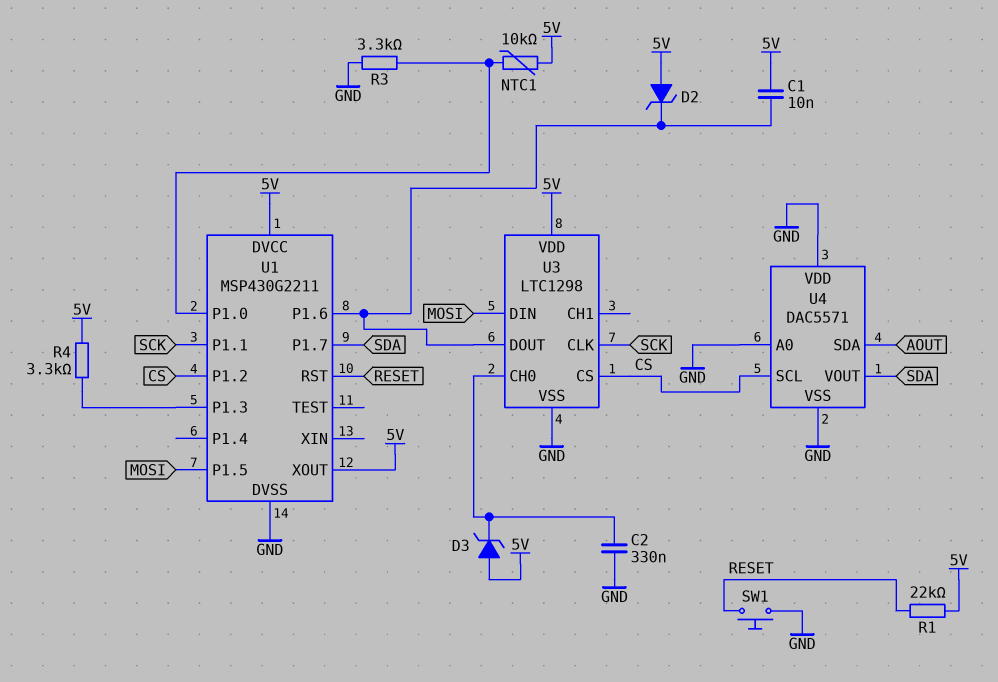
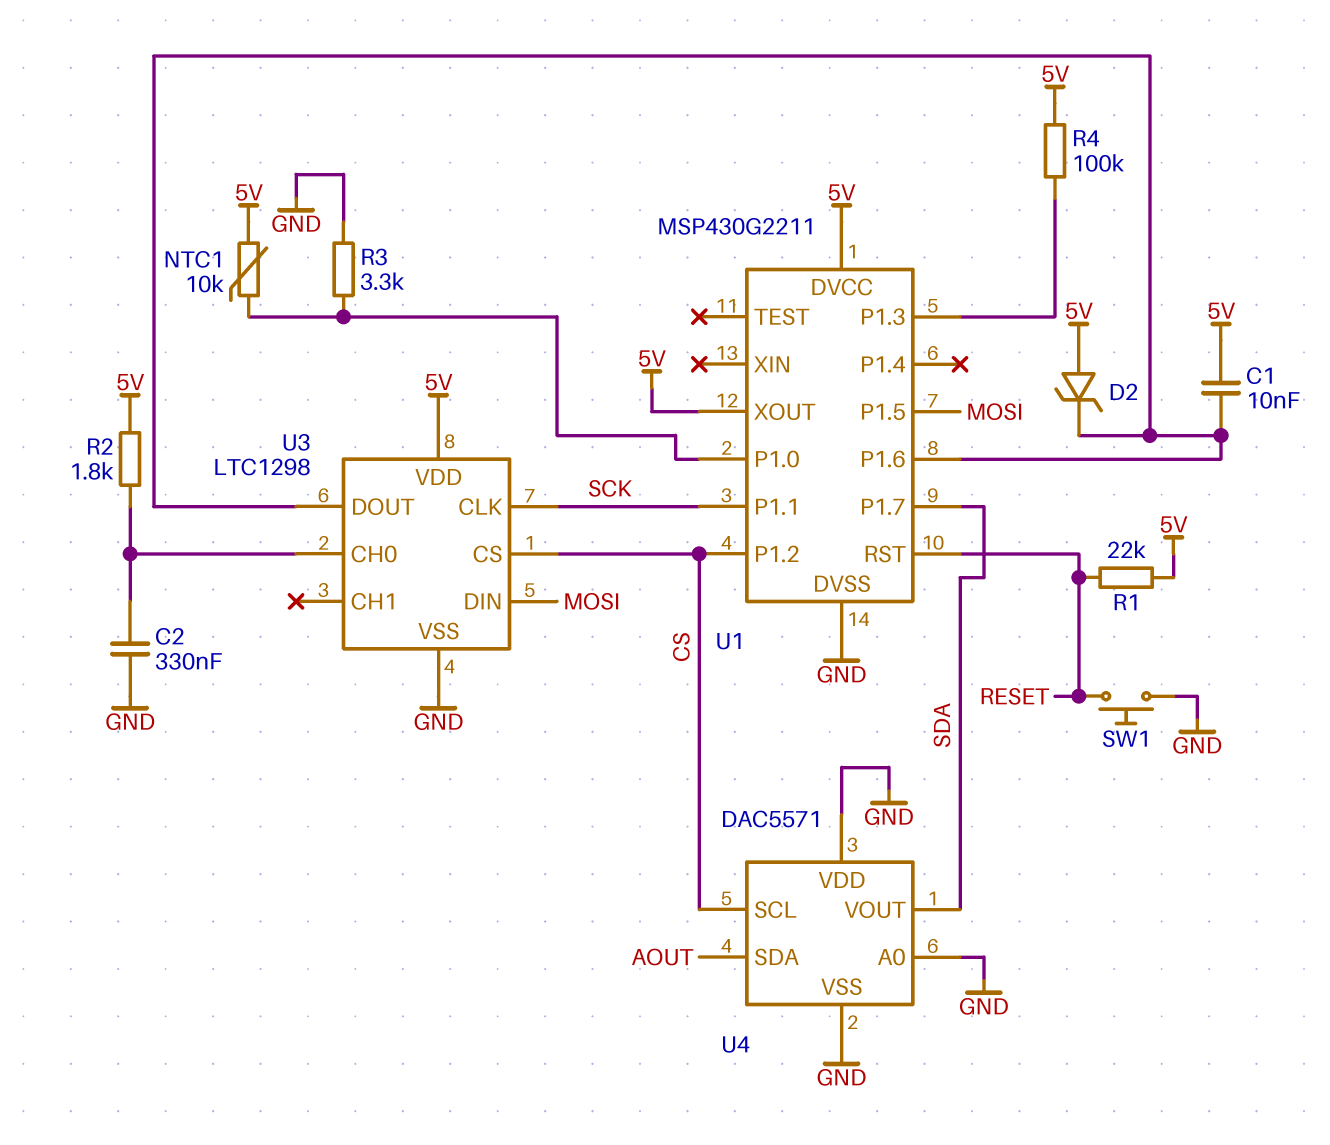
D3: zener (A 5V, K U3/CH0) -> none
R2: none -> 1.8k (5V, U3/CH0)
R4: 3.3k (5V, U1/P1.3) -> 100k (5V, U1/P1.3)

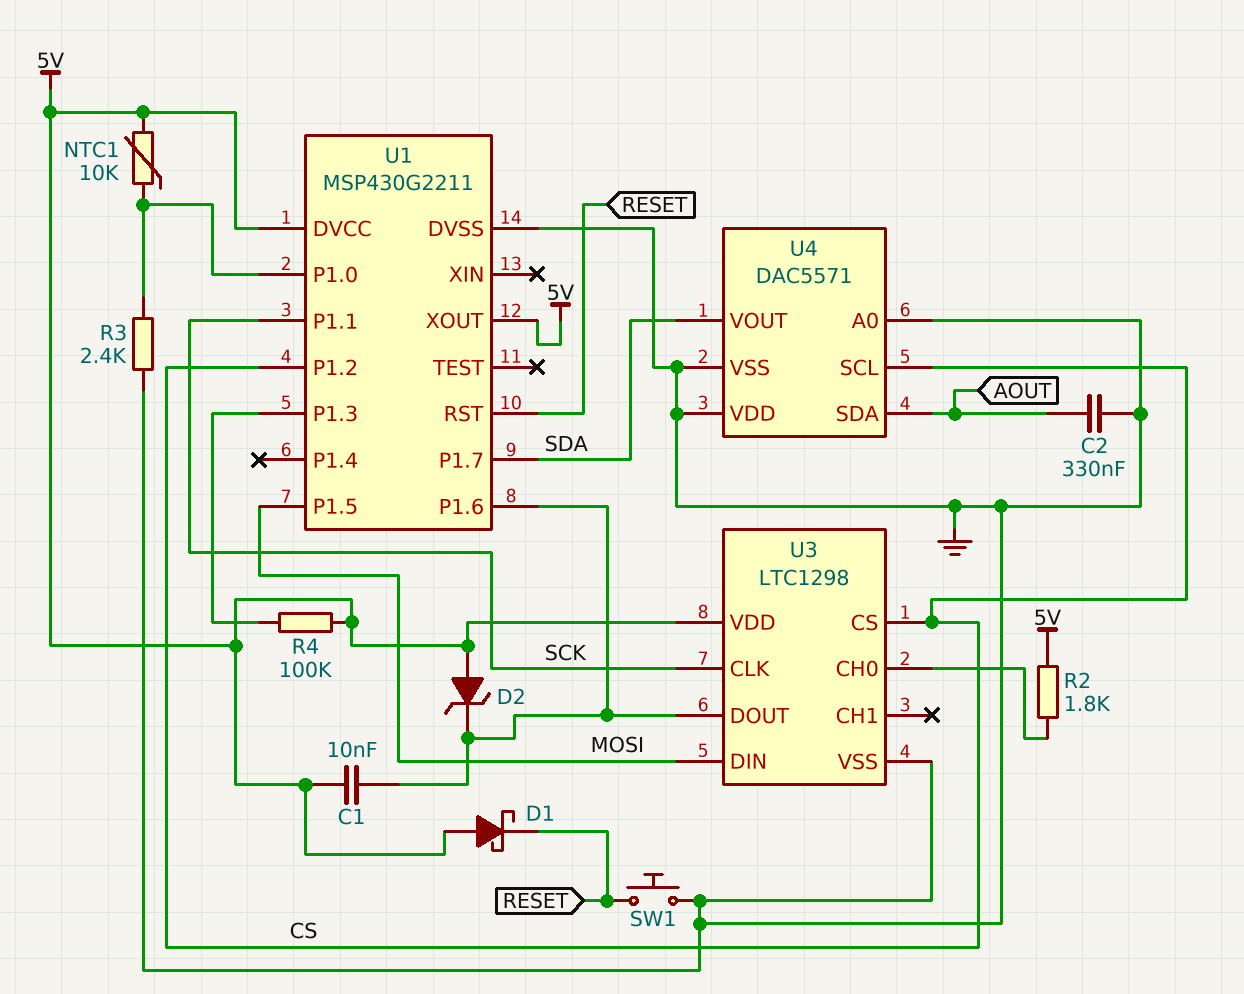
C2: 330nF (GND, U3/CH0) -> 330nF (AOUT, GND)
D1: none -> schottky (A 5V, K RESET)
R1: 22k (5V, RESET) -> none
R3: 3.3k (GND, U1/P1.0) -> 2.4k (GND, U1/P1.0)

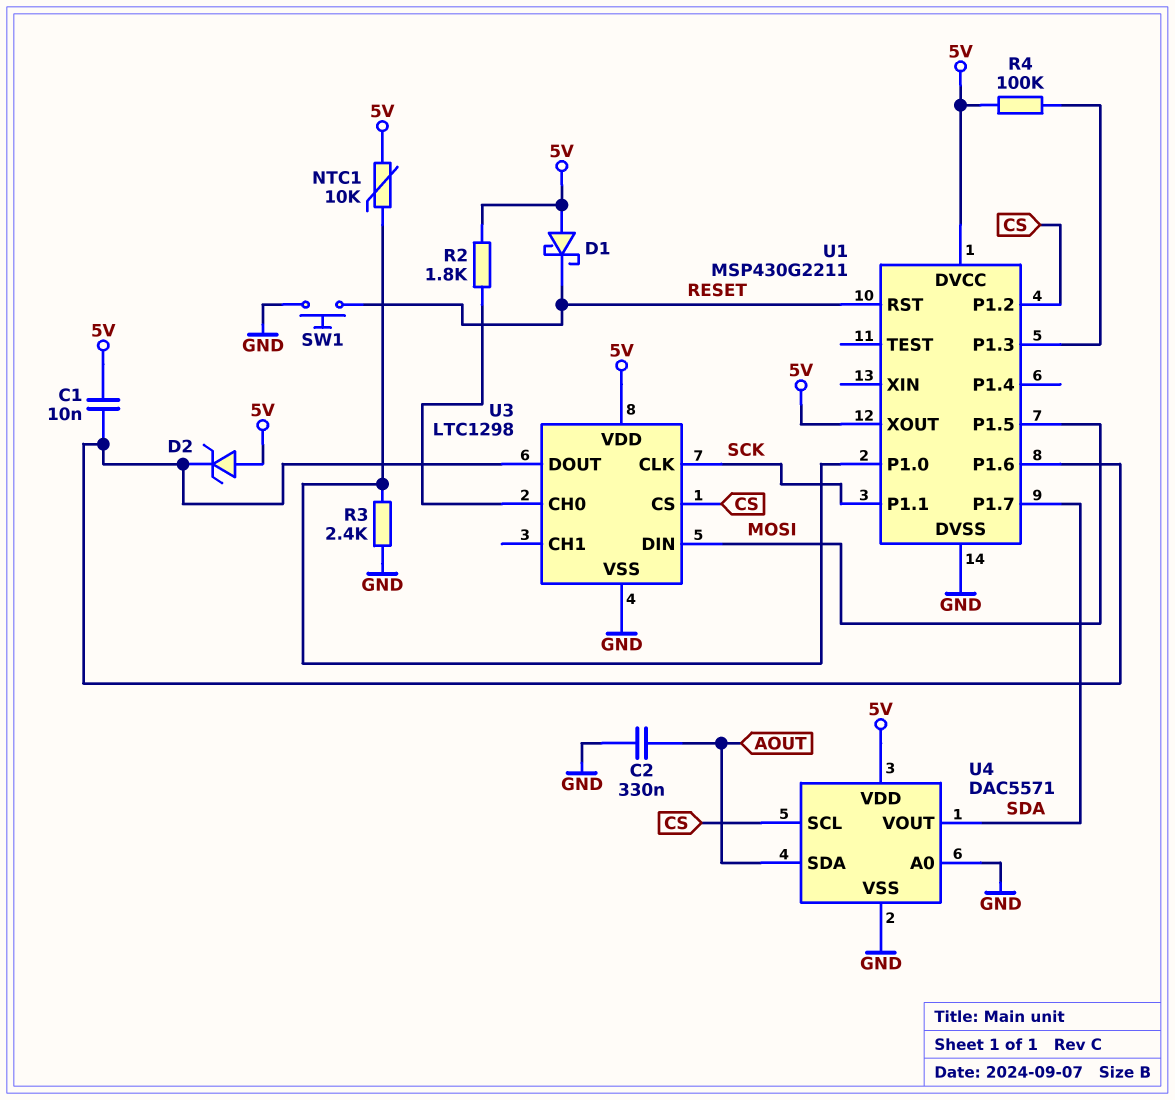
U4 pin VDD: GND -> 5V

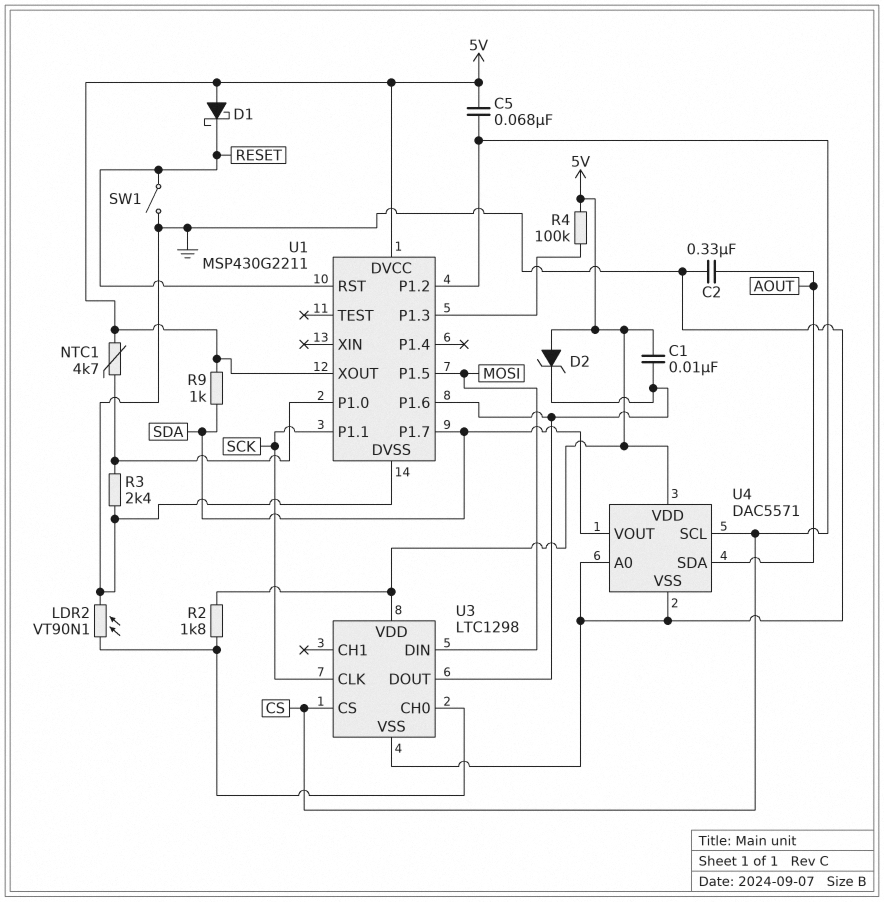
C5: none -> 68nF (5V, CS)
LDR2: none -> VT90N1 (GND, U3/CH0)
NTC1: 10k (5V, U1/P1.0) -> 4.7k (5V, U1/P1.0)
R9: none -> 1k (5V, SDA)
SW1: button (GND, RESET) -> switch (GND, RESET)

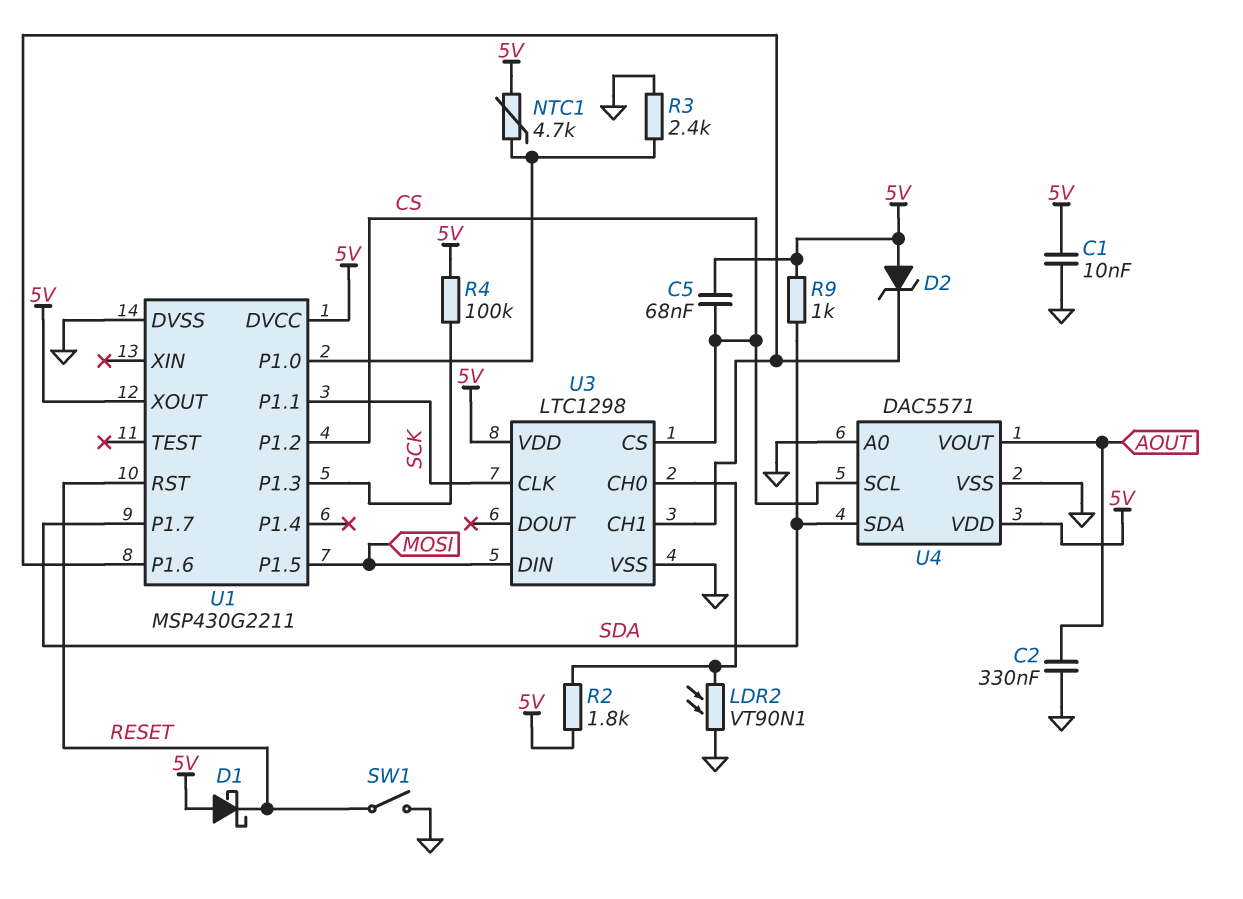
C1: 10nF (5V, U1/P1.6) -> 10nF (5V, GND)
U3 pin CH1: none -> U1/P1.6
U3 pin DOUT: U1/P1.6 -> none
U4 pin SDA: AOUT -> SDA
U4 pin VOUT: SDA -> AOUT

